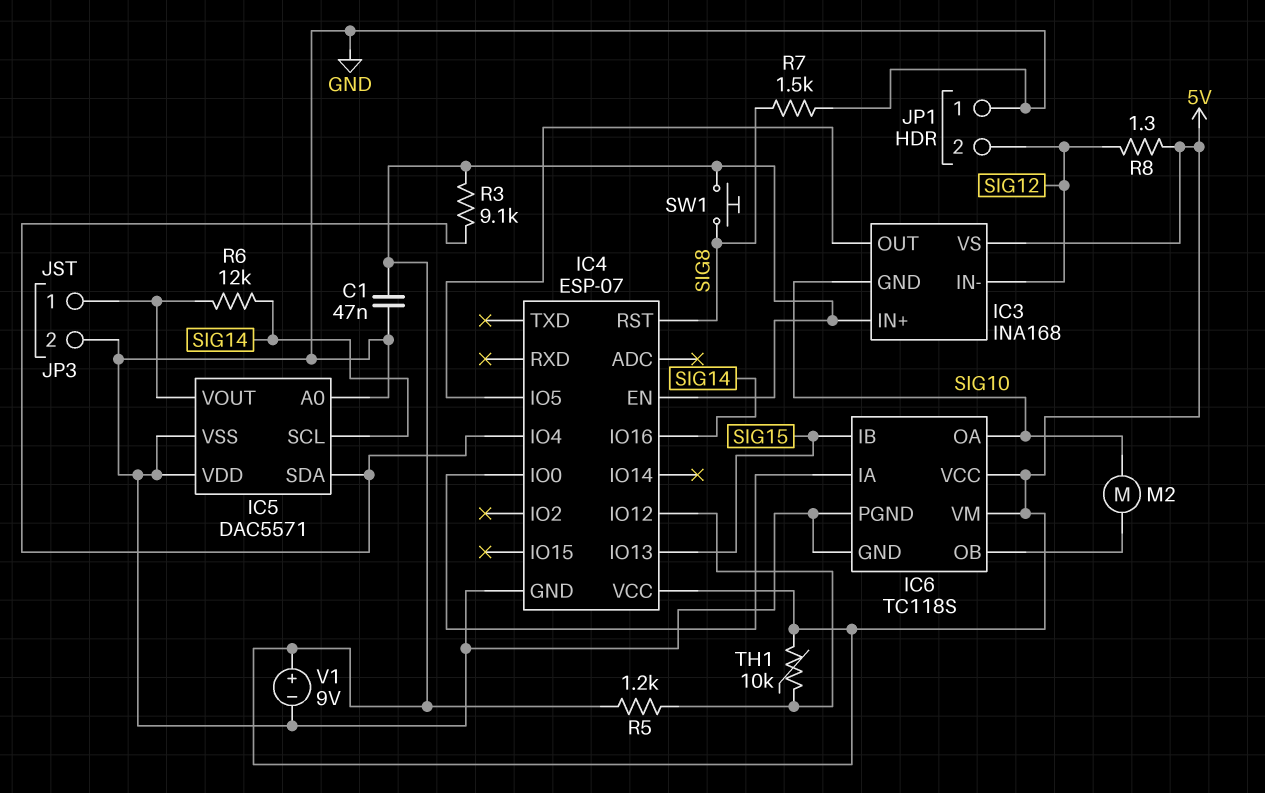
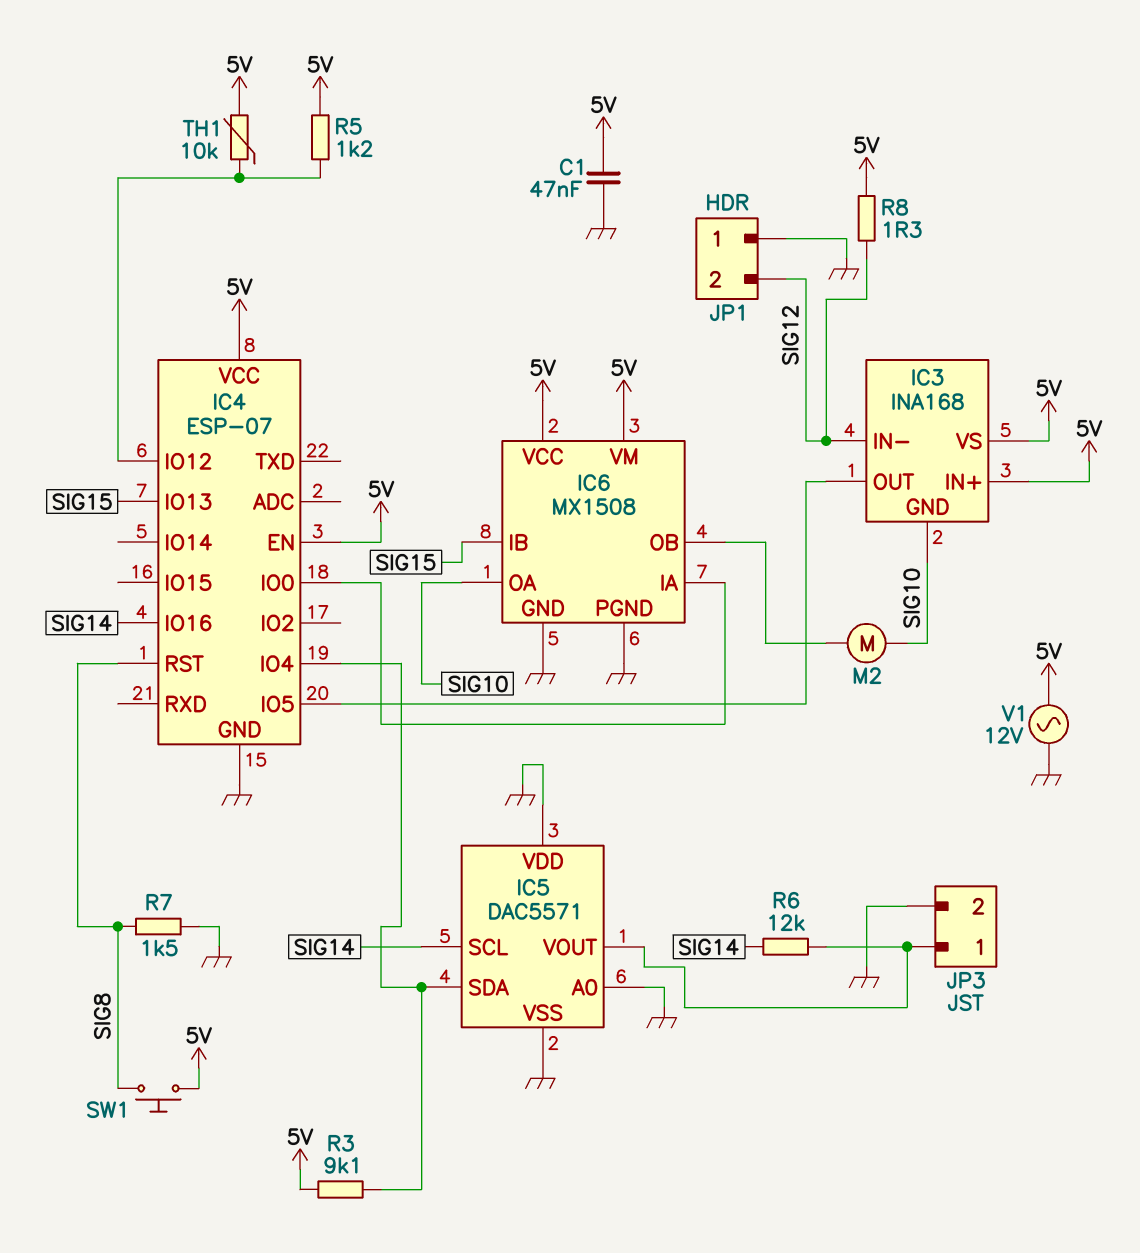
IC6: TC118S -> MX1508
V1: 9V (plus 5V, minus GND) -> AC 12V (5V, GND)

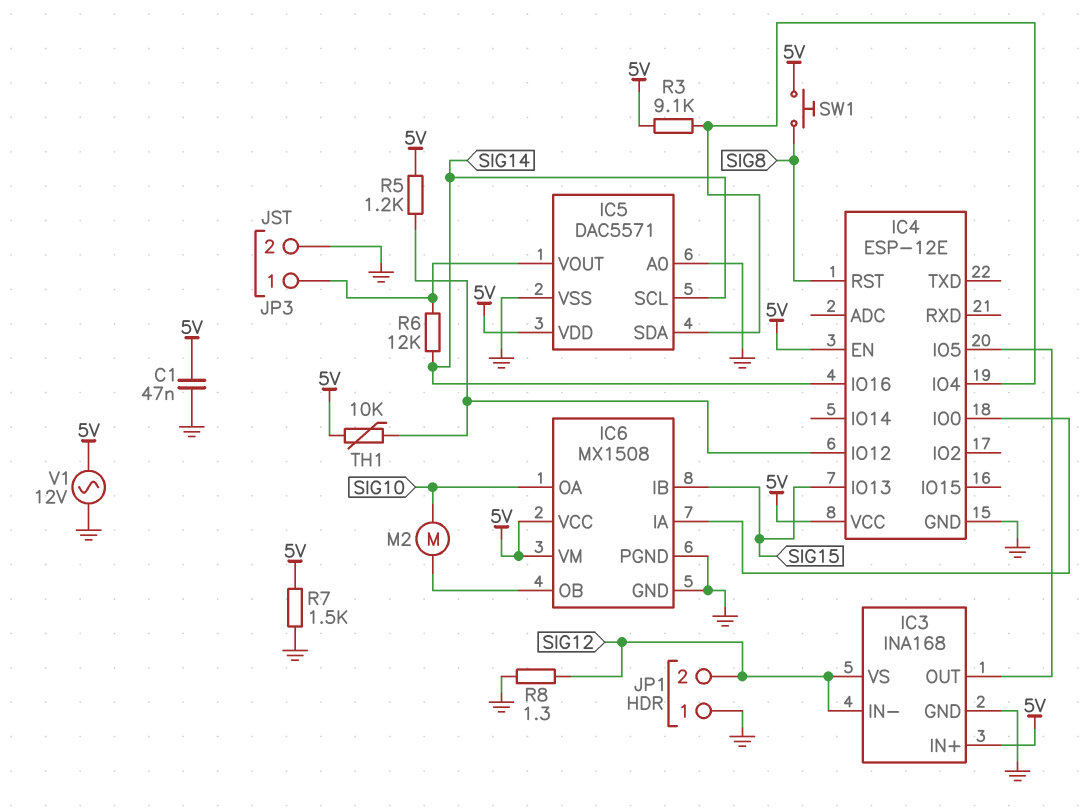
IC3 pin GND: SIG10 -> GND
IC3 pin VS: 5V -> SIG12
IC4: ESP-07 -> ESP-12E
IC5 pin VDD: GND -> 5V
R7: 1.5k (GND, SIG8) -> 1.5k (5V, GND)
R8: 1.3 (5V, SIG12) -> 1.3 (GND, SIG12)

